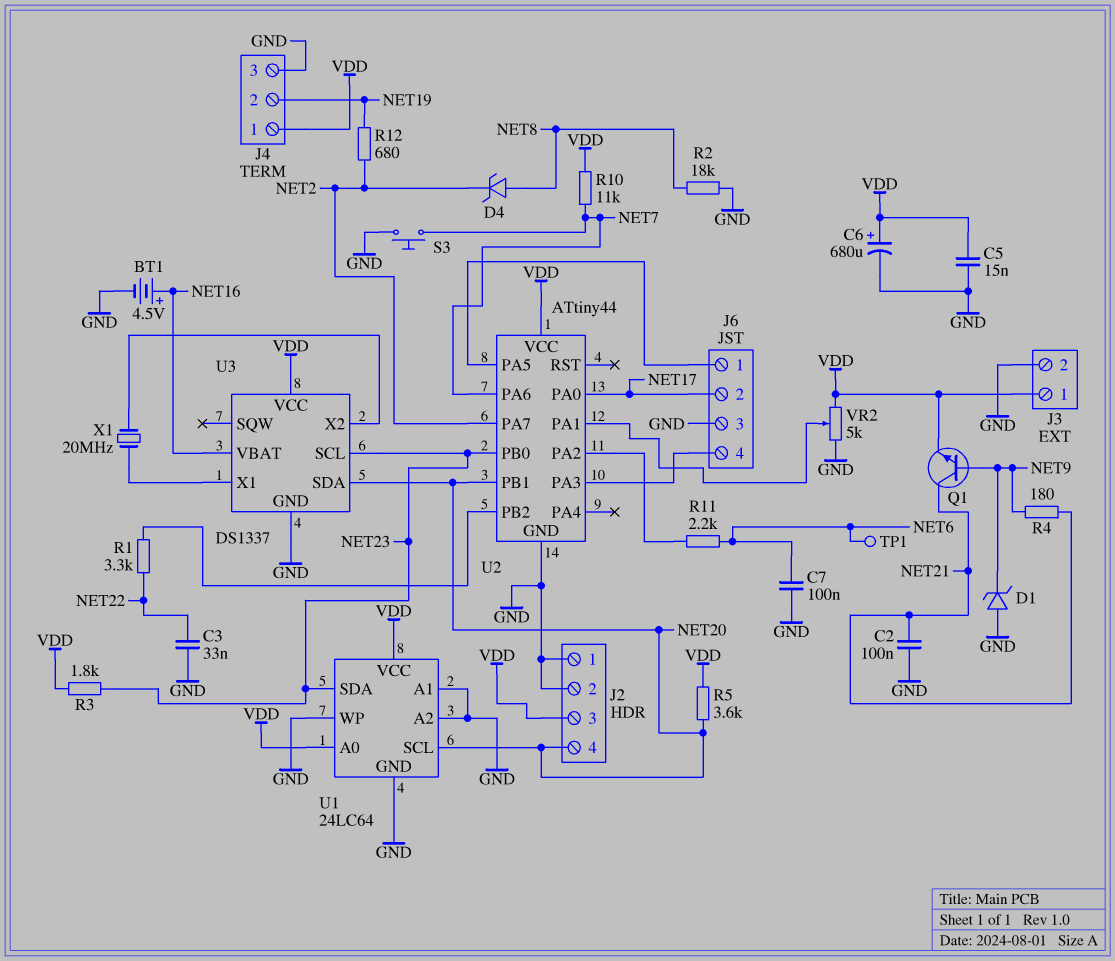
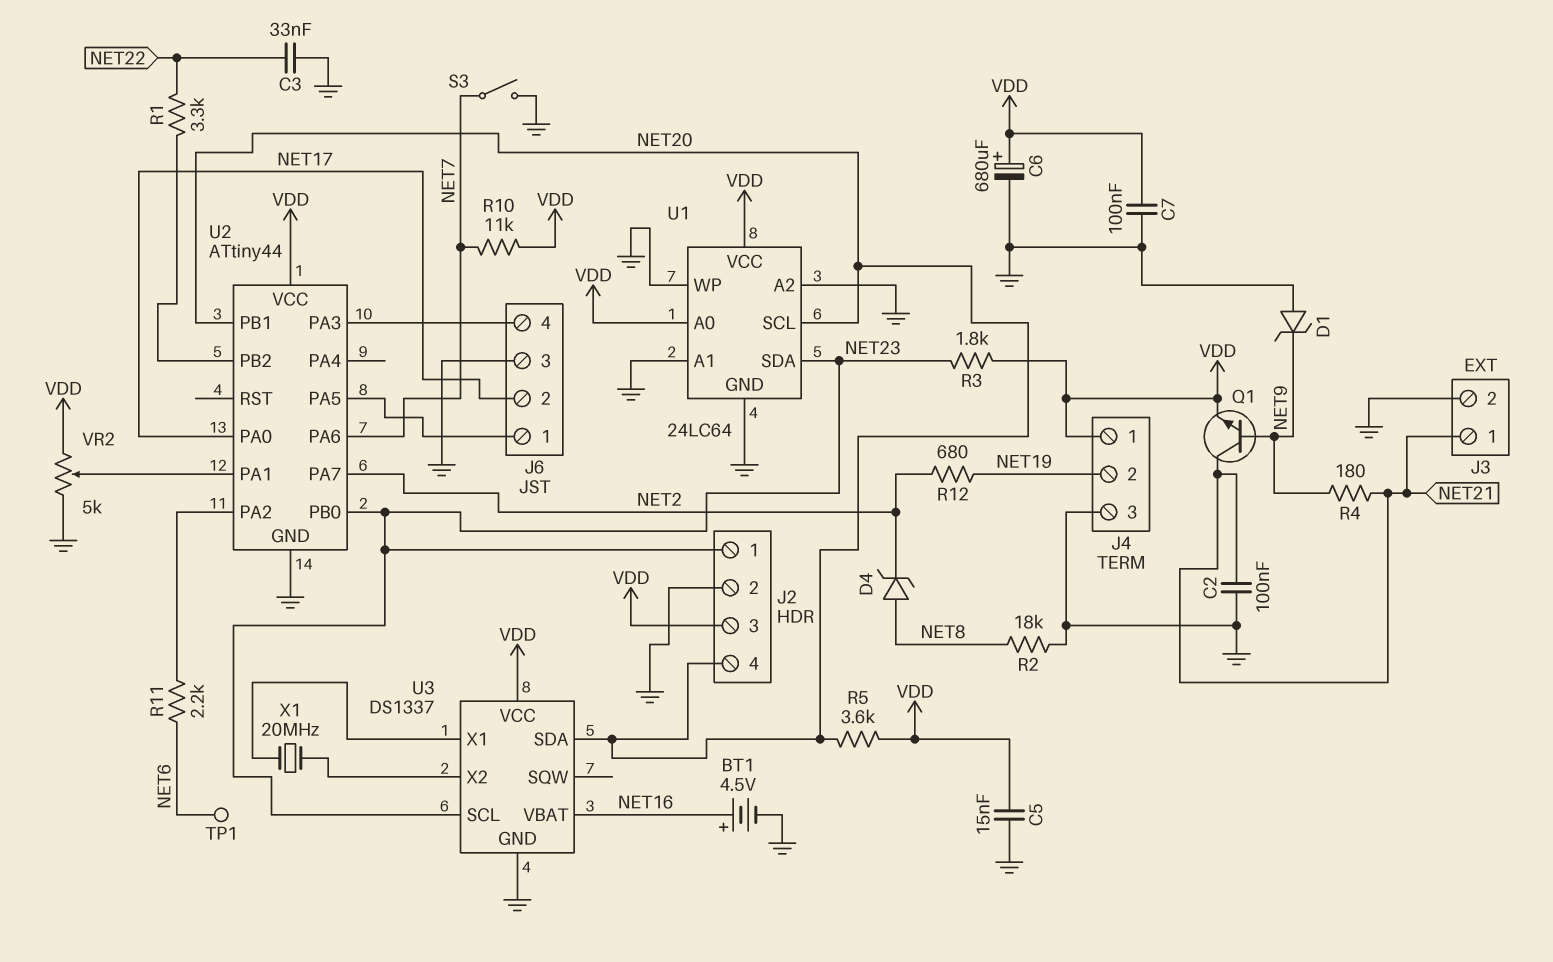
C7: 100nF (GND, NET6) -> 100nF (GND, VDD)
J2 pin 1: GND -> NET23
J3 pin 1: VDD -> NET21
S3: button (GND, NET7) -> switch (GND, NET7)

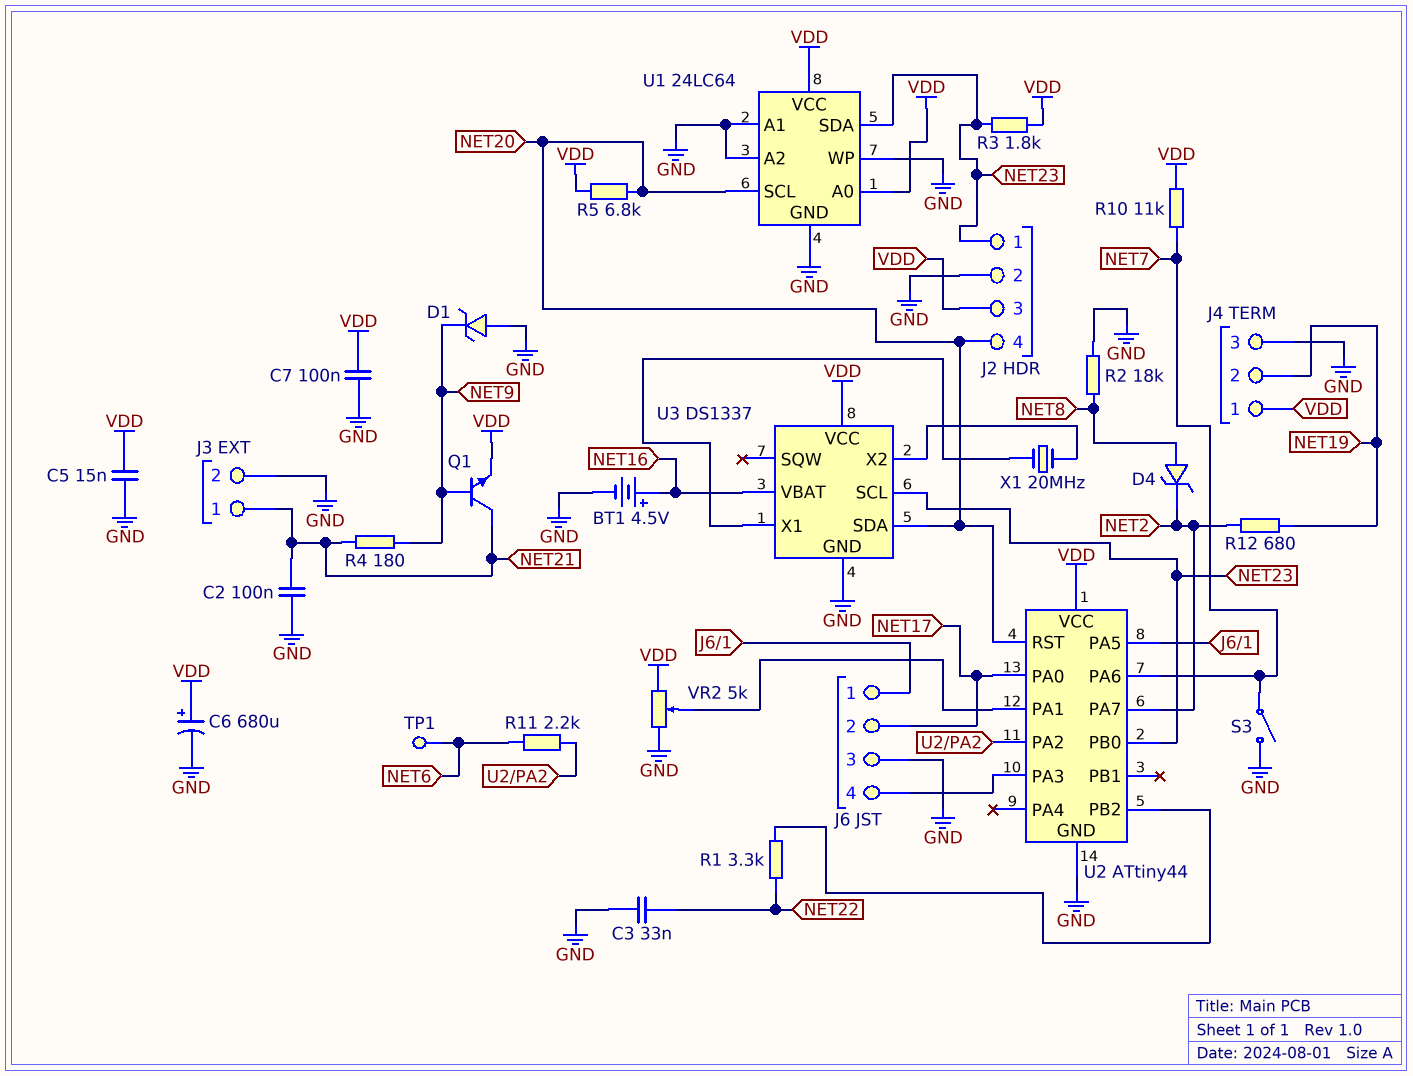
R5: 3.6k (NET20, VDD) -> 6.8k (NET20, VDD)
U2 pin PB1: NET20 -> none
U2 pin RST: none -> NET20

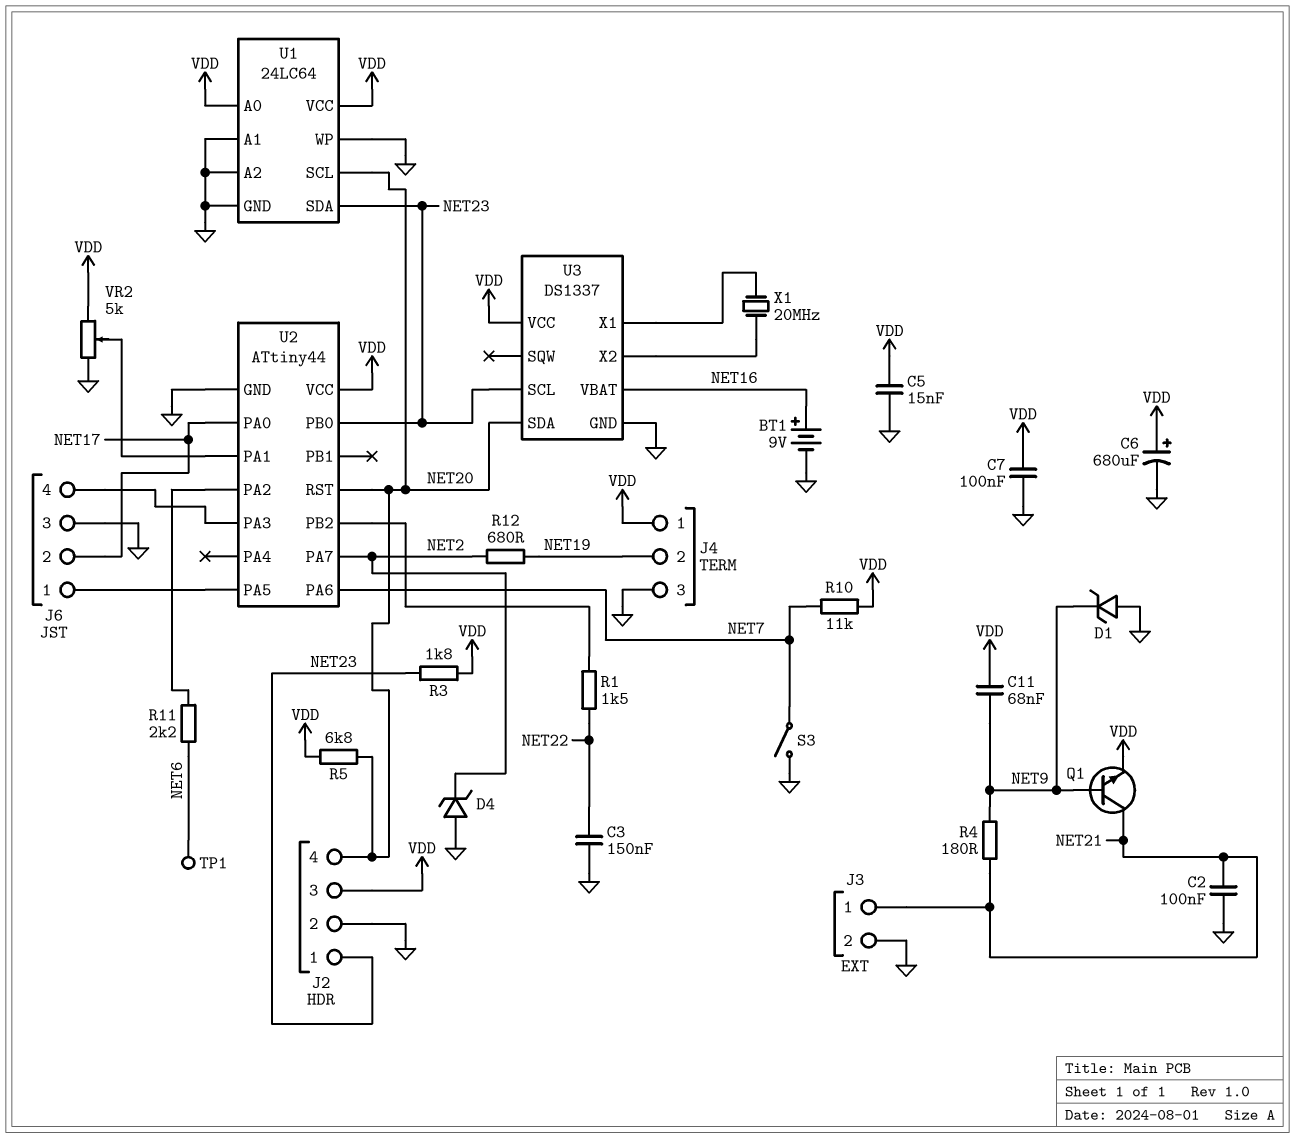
BT1: 4.5V (plus NET16, minus GND) -> 9V (plus NET16, minus GND)
C3: 33nF (GND, NET22) -> 150nF (GND, NET22)
C11: none -> 68nF (NET9, VDD)
D4: zener (A NET8, K NET2) -> zener (A GND, K NET2)
R1: 3.3k (NET22, U2/PB2) -> 1.5k (NET22, U2/PB2)
R2: 18k (GND, NET8) -> none

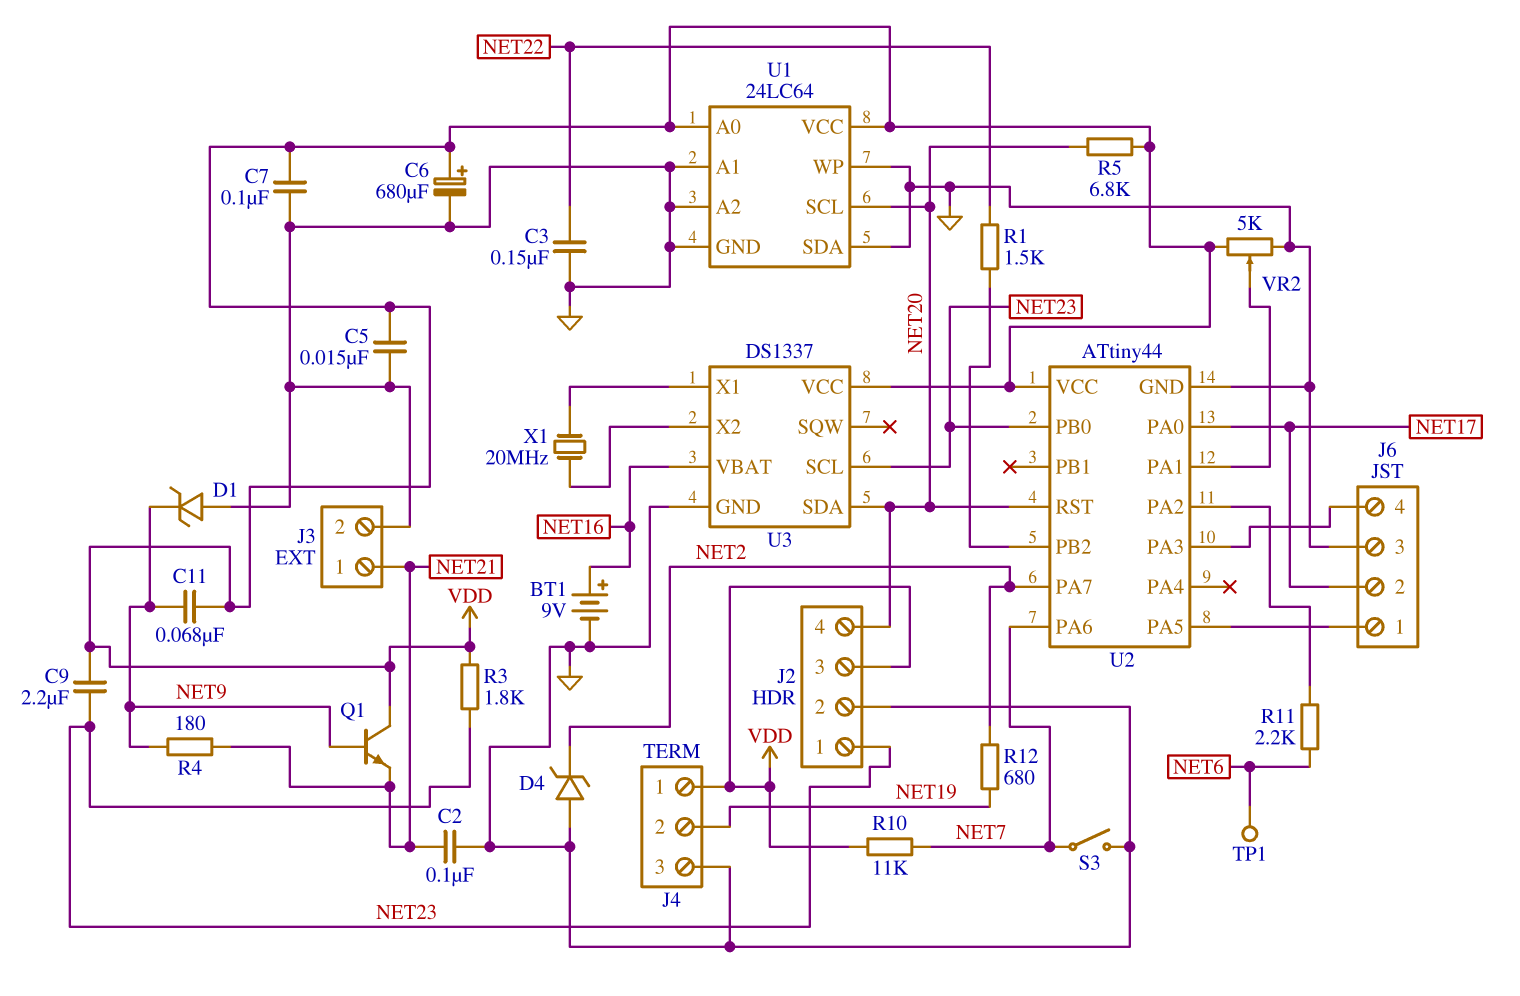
C9: none -> 2.2uF (NET23, VDD)
Q1: NPN (B NET9, C NET21, E VDD) -> NPN (B NET9, C VDD, E NET21)
U1 pin SDA: NET23 -> GND

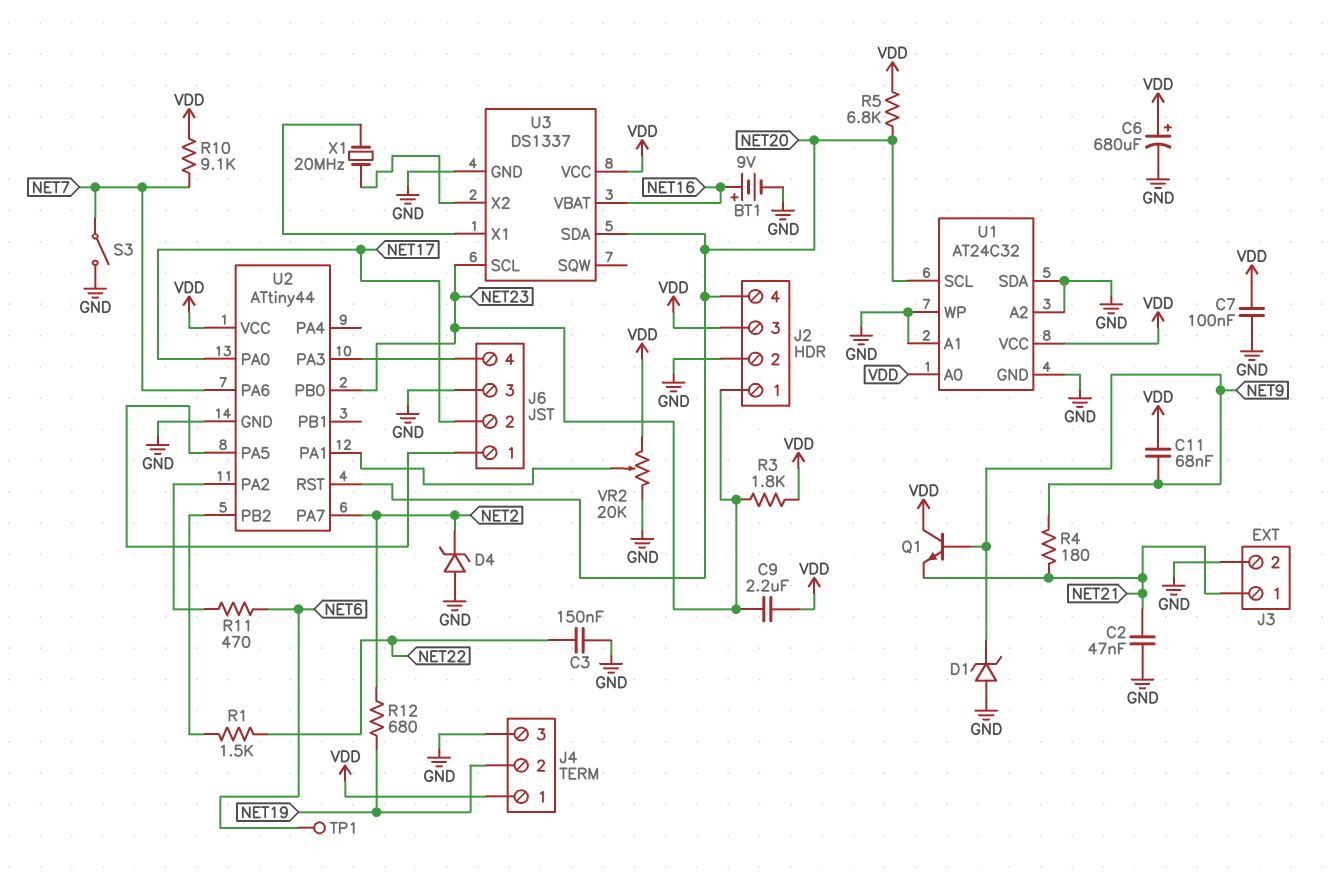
C2: 100nF (GND, NET21) -> 47nF (GND, NET21)
C5: 15nF (GND, VDD) -> none
R10: 11k (NET7, VDD) -> 9.1k (NET7, VDD)
R11: 2.2k (NET6, U2/PA2) -> 470 (NET6, U2/PA2)
U1: 24LC64 -> AT24C32
VR2: 5k (GND, VDD, wiper U2/PA1) -> 20k (GND, VDD, wiper U2/PA1)

